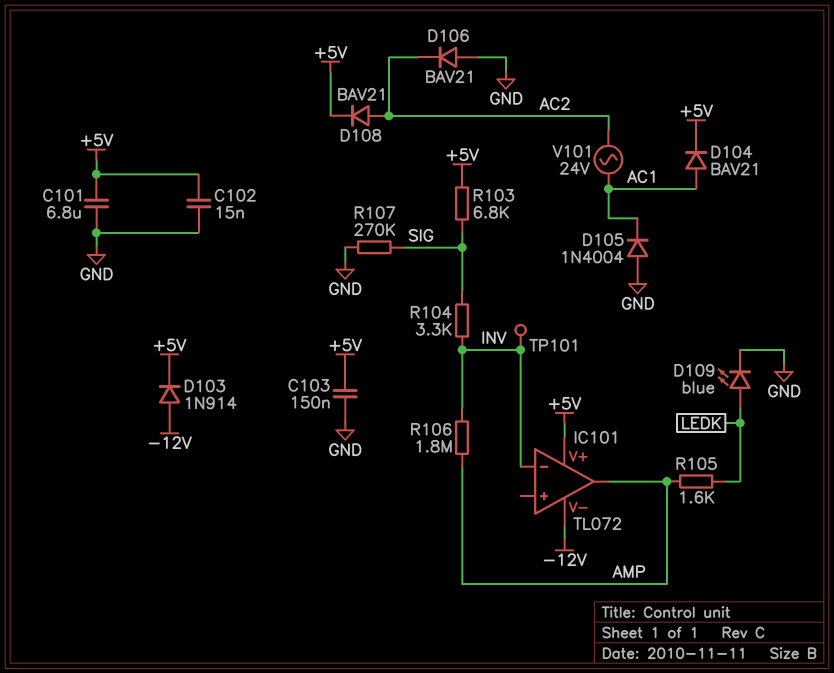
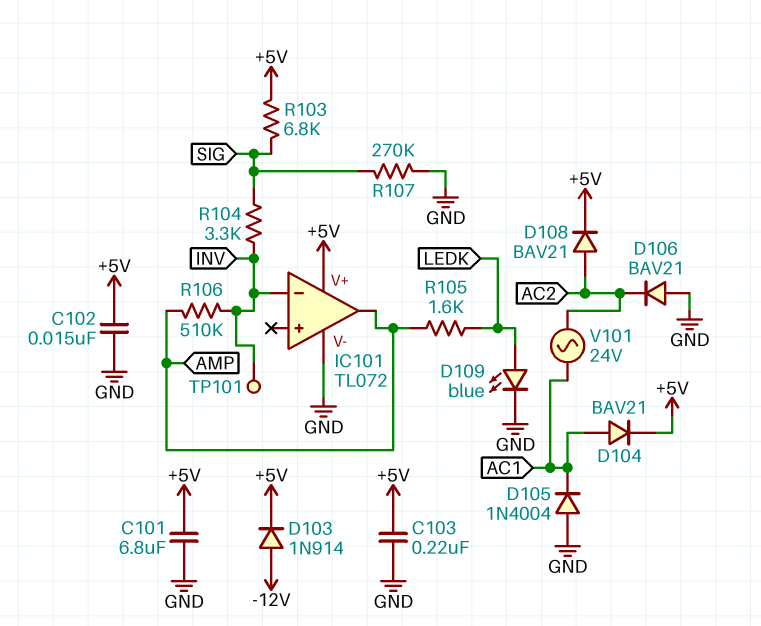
C103: 150nF (+5V, GND) -> 220nF (+5V, GND)
IC101 pin V-: -12V -> GND
R106: 1.8M (AMP, INV) -> 510k (AMP, INV)

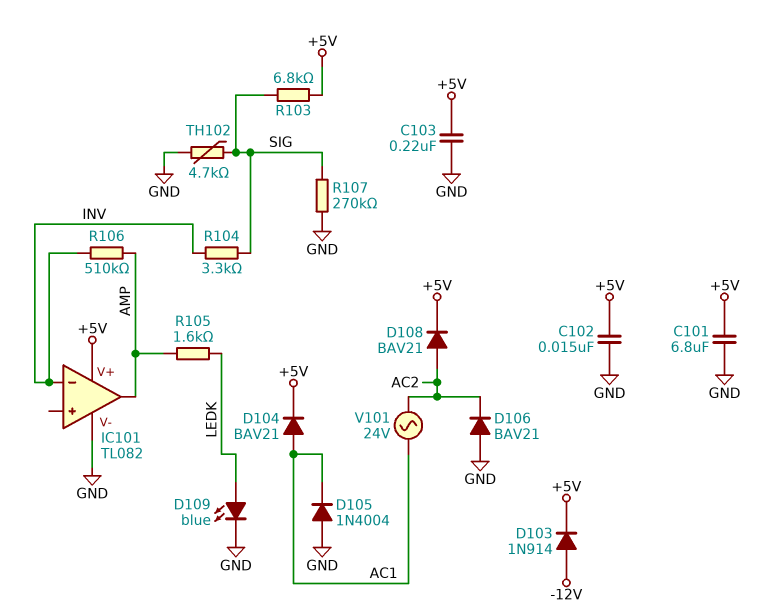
IC101: TL072 -> TL082
TH102: none -> 4.7k (GND, SIG)
TP101: test point (INV) -> none

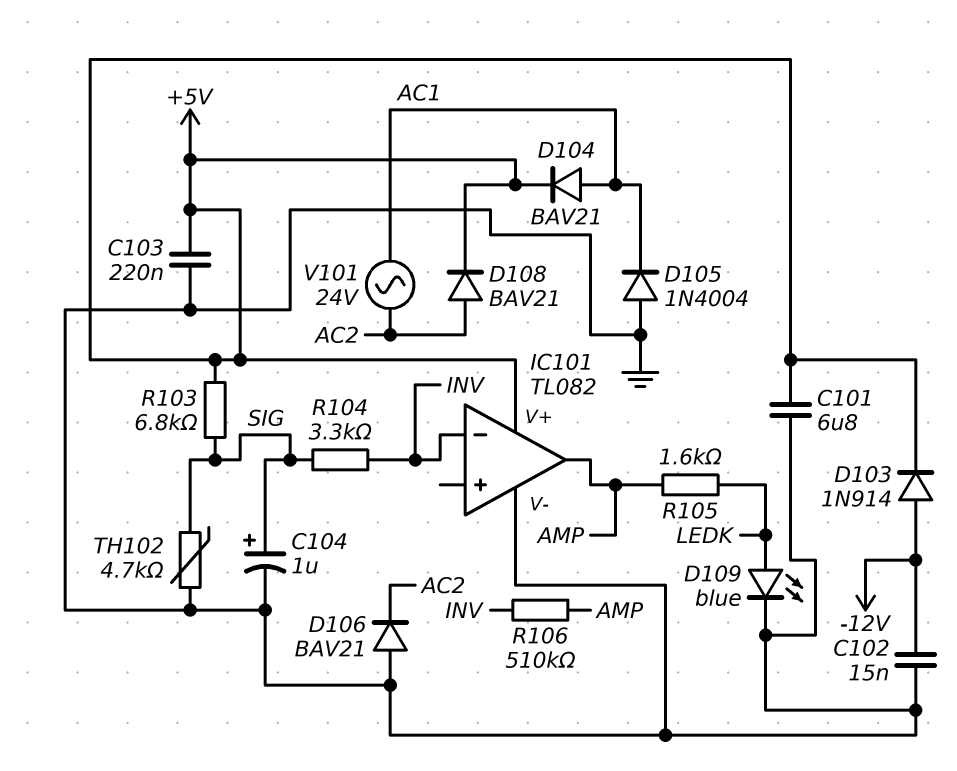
C102: 15nF (+5V, GND) -> 15nF (-12V, GND)
C104: none -> 1uF (plus SIG, minus GND)
R107: 270k (GND, SIG) -> none

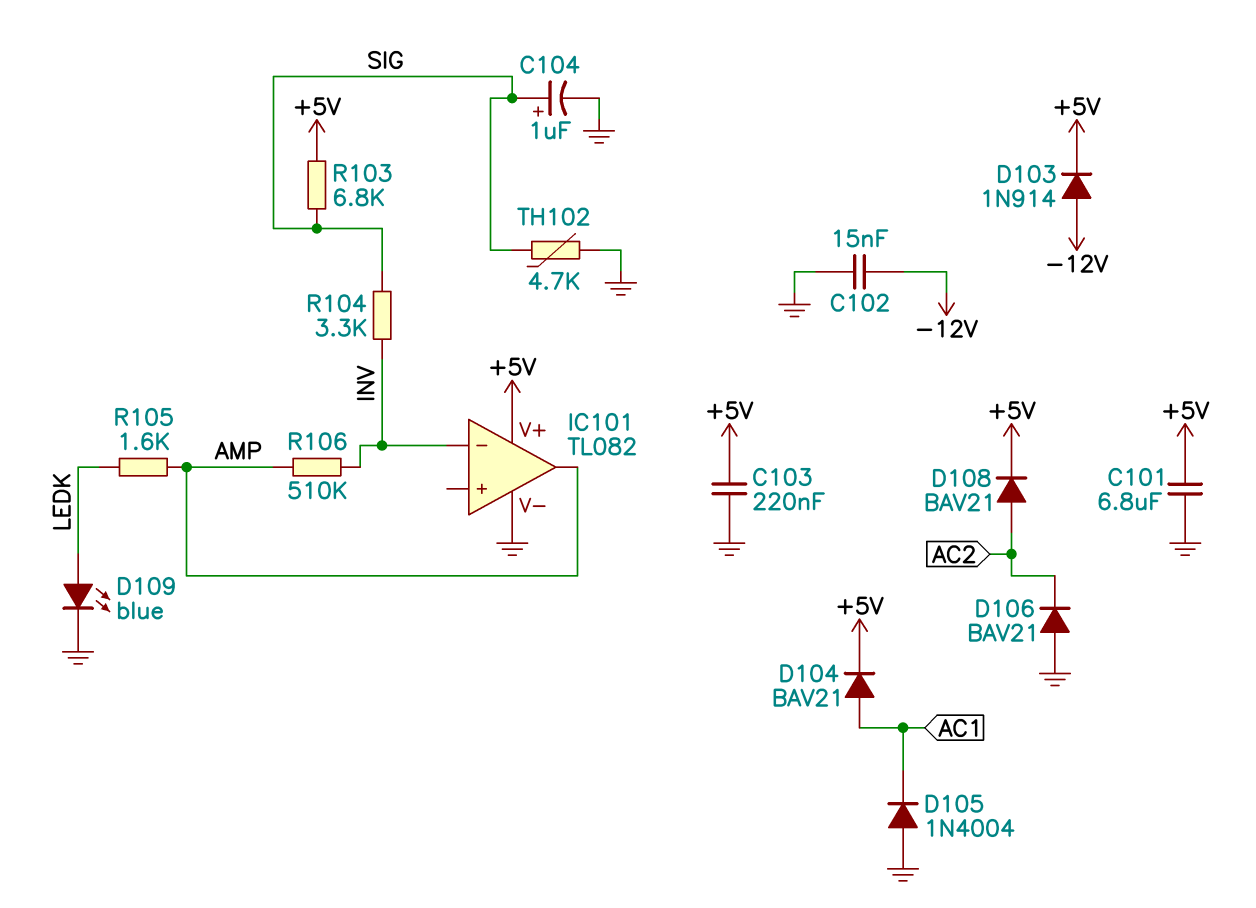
V101: AC 24V (AC1, AC2) -> none

